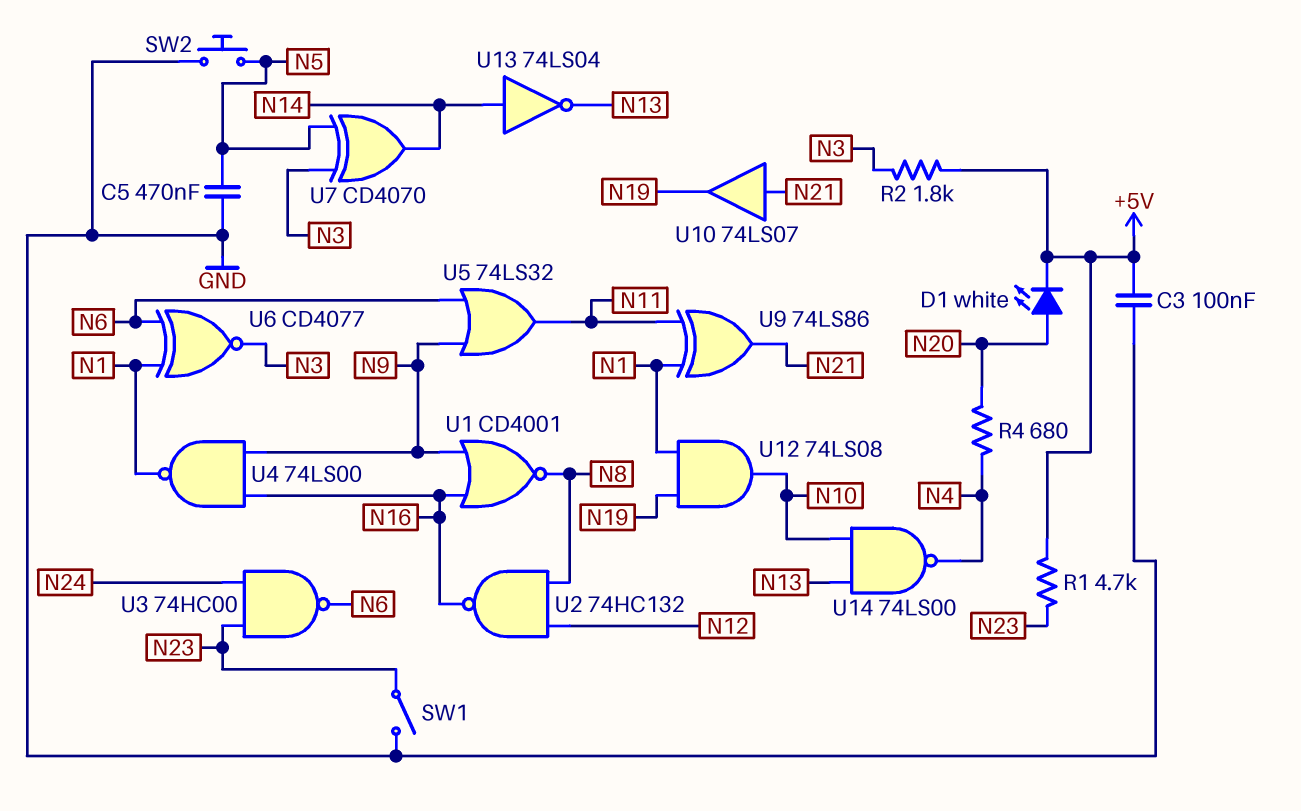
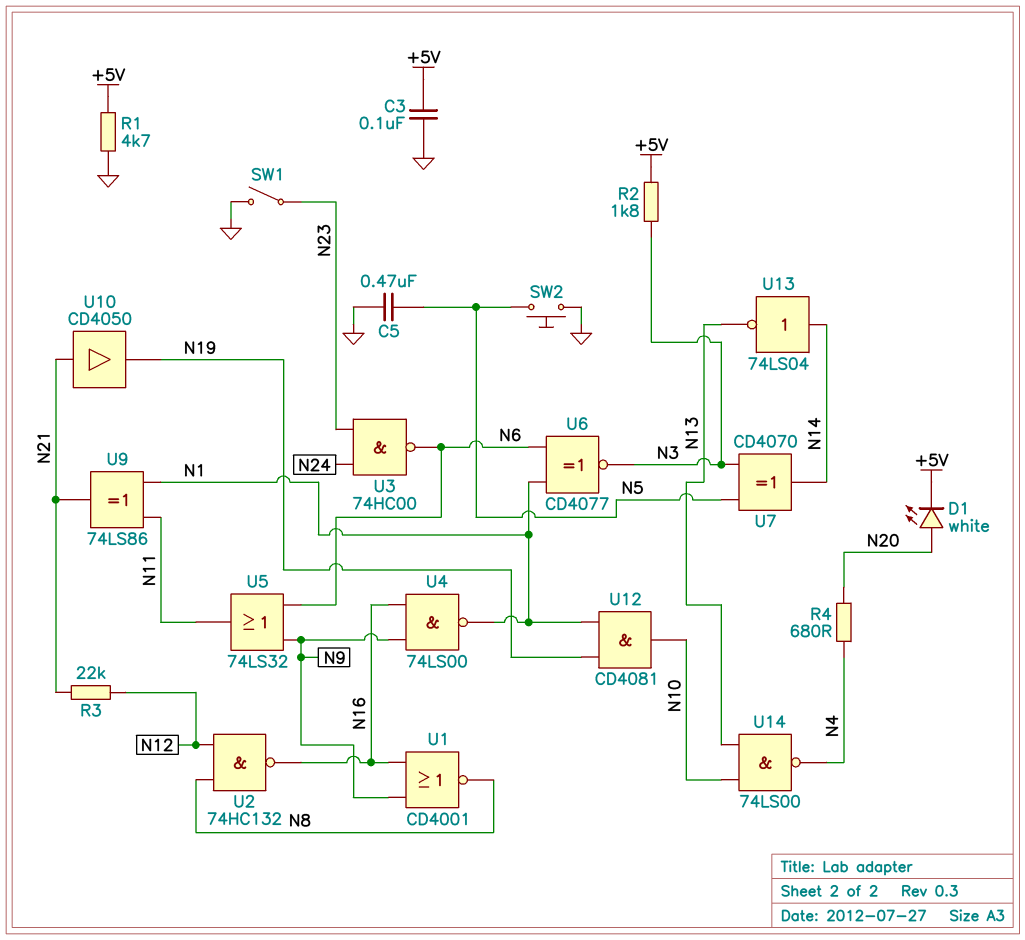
R1: 4.7k (+5V, N23) -> 4.7k (+5V, GND)
R3: none -> 22k (N12, N21)
U10: buffer 74LS07 (in N21, out N19) -> buffer CD4050 (in N21, out N19)
U12: AND 74LS08 (in N1, in N19, out N10) -> AND CD4081 (in N1, in N19, out N10)

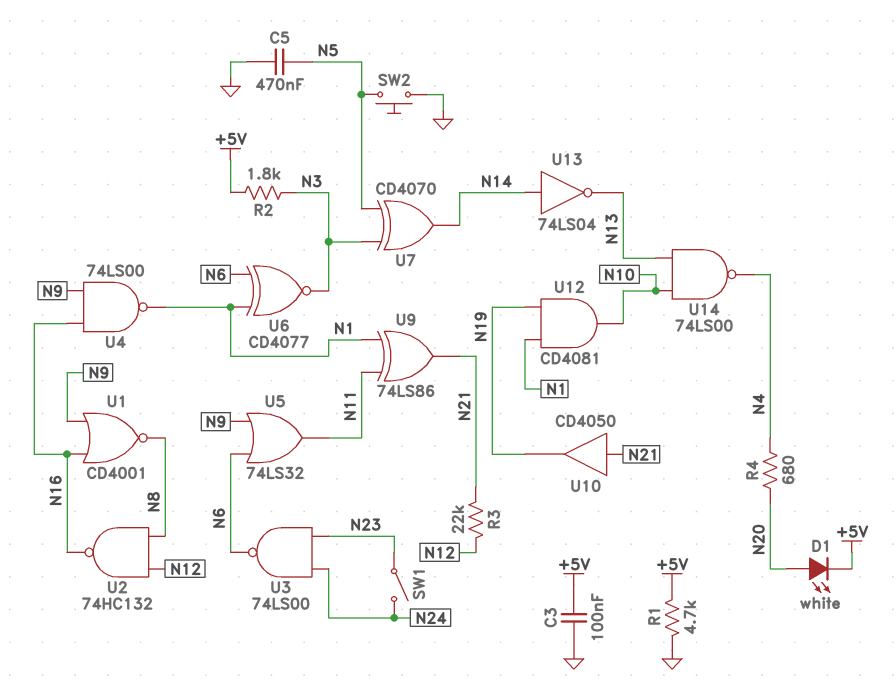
SW1: switch (GND, N23) -> switch (N23, N24)
U3: NAND 74HC00 (in N23, in N24, out N6) -> NAND 74LS00 (in N23, in N24, out N6)

